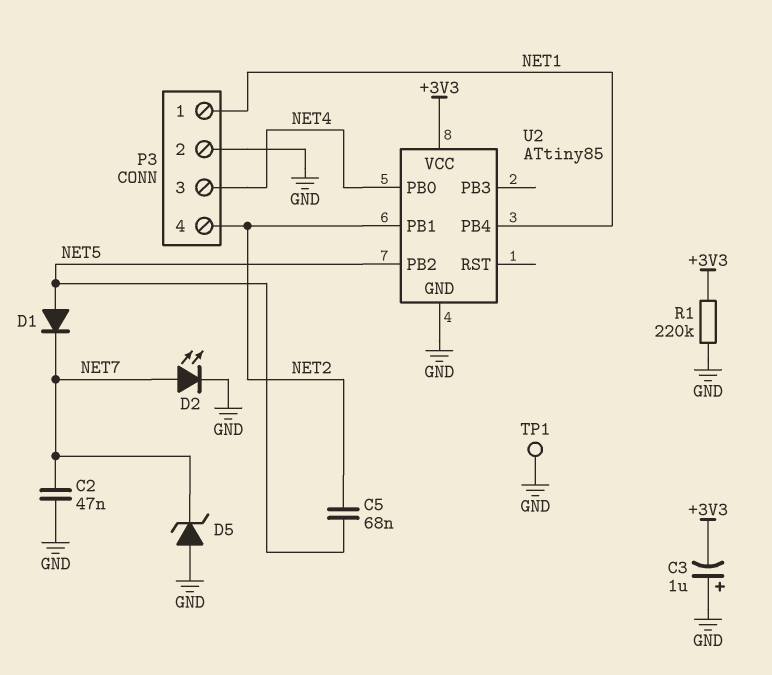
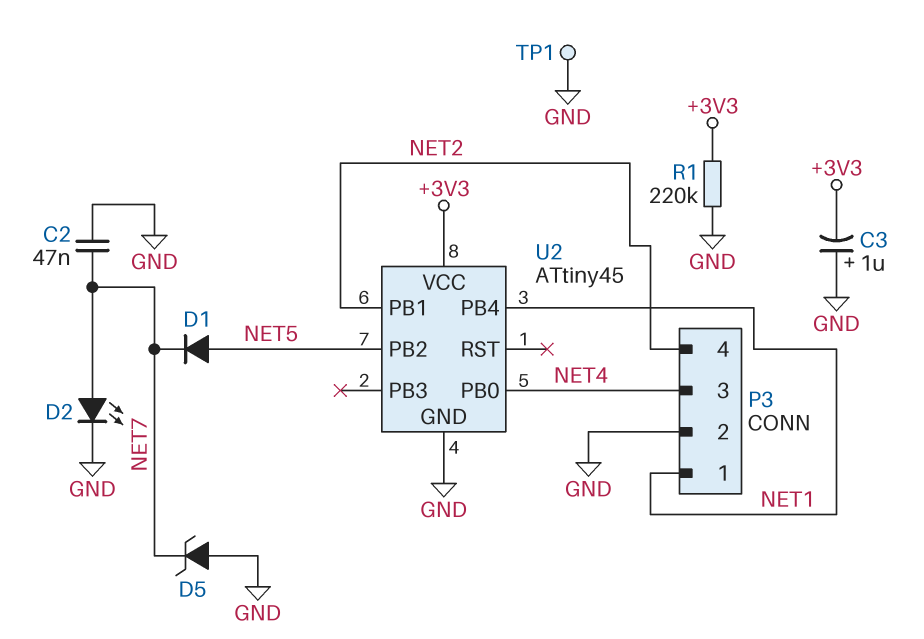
C5: 68nF (NET2, NET5) -> none
U2: ATtiny85 -> ATtiny45

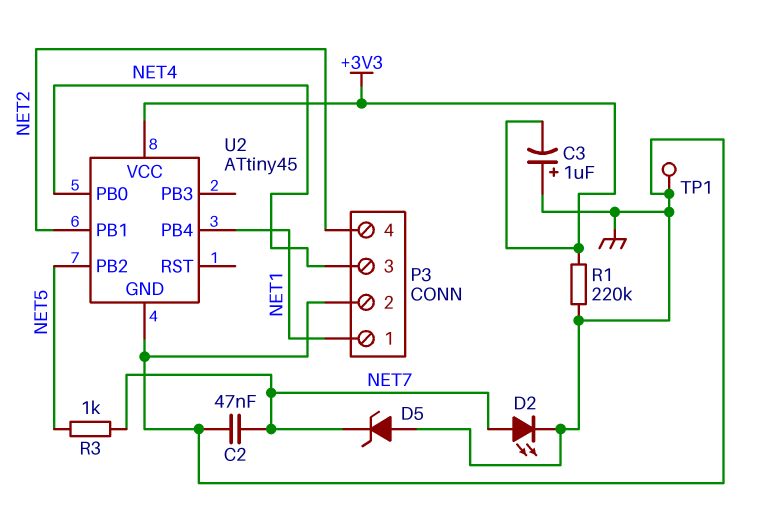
D1: diode (A NET5, K NET7) -> none
R3: none -> 1k (NET5, NET7)

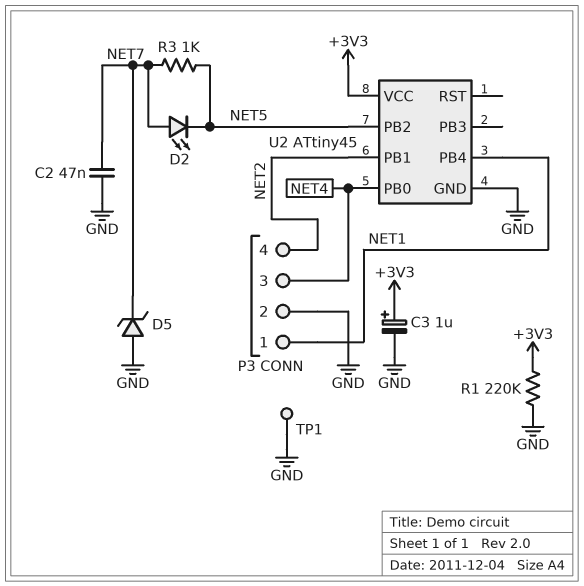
C3: 1uF (plus GND, minus +3V3) -> 1uF (plus +3V3, minus GND)
D2: LED (A NET7, K GND) -> LED (A NET7, K NET5)

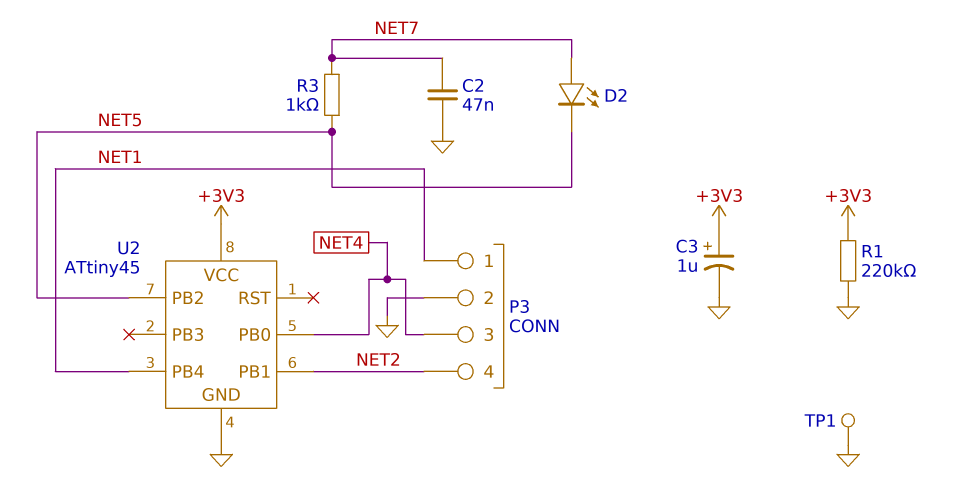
D5: zener (A GND, K NET7) -> none

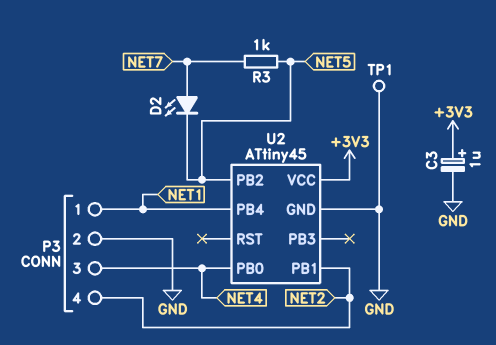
C2: 47nF (GND, NET7) -> none
R1: 220k (+3V3, GND) -> none

